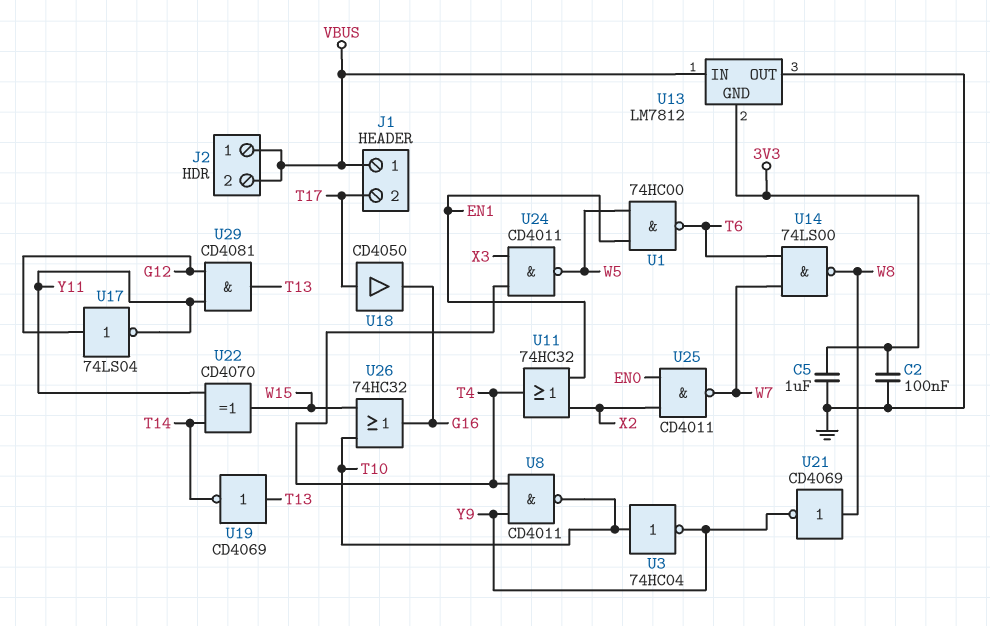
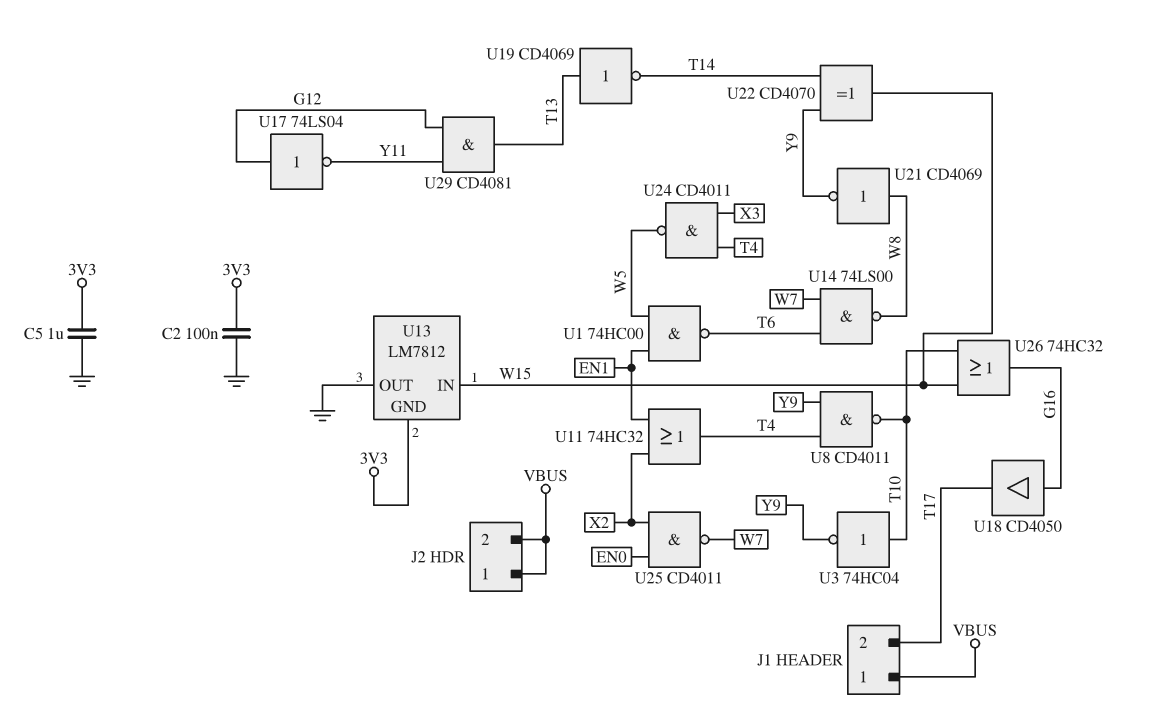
U13 pin IN: VBUS -> W15
U18: buffer CD4050 (in T17, out G16) -> buffer CD4050 (in G16, out T17)
U22: XOR CD4070 (in T14, in Y11, out W15) -> XOR CD4070 (in T14, in Y9, out W15)

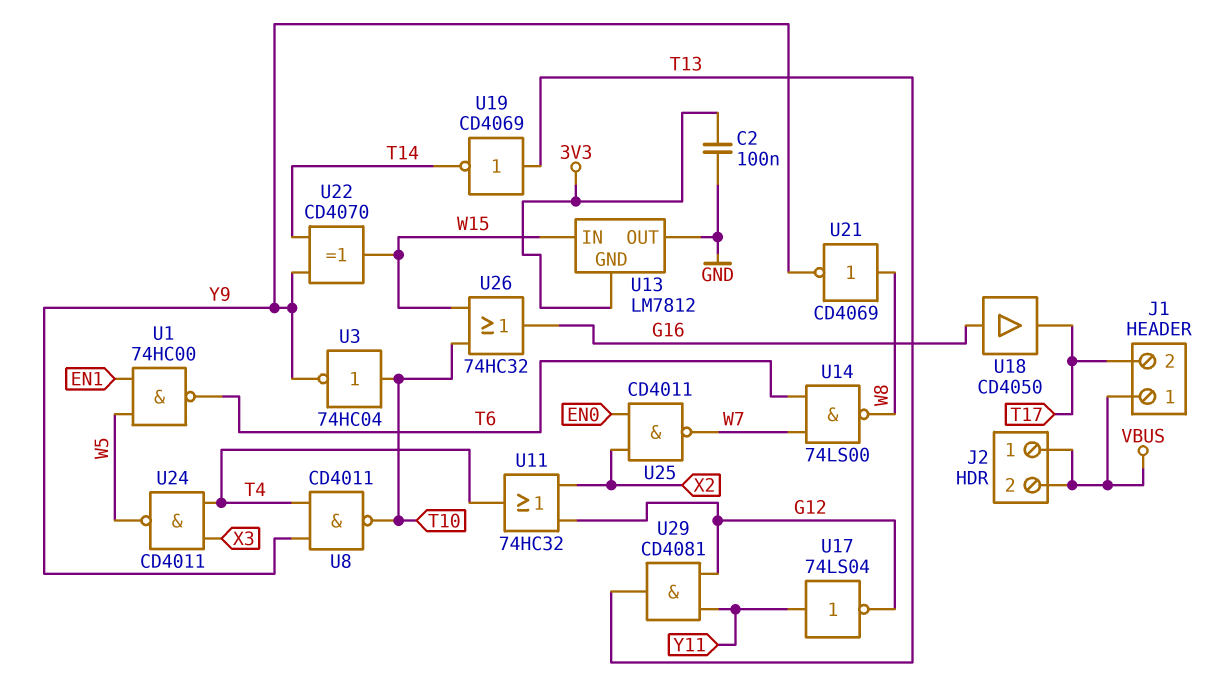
C5: 1uF (3V3, GND) -> none
U11: OR 74HC32 (in EN1, in X2, out T4) -> OR 74HC32 (in G12, in X2, out T4)
U17: NOT 74LS04 (in G12, out Y11) -> NOT 74LS04 (in Y11, out G12)

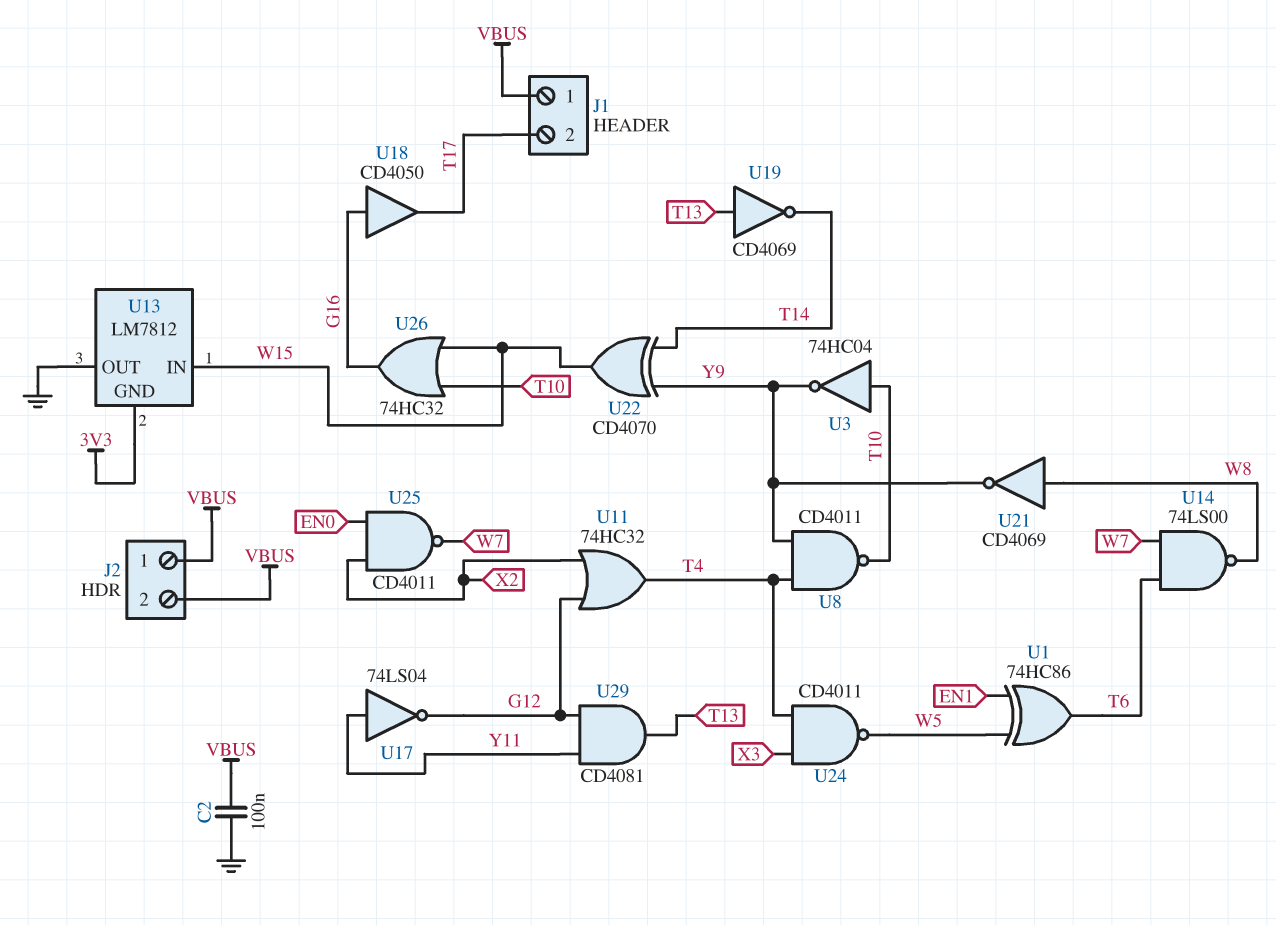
C2: 100nF (3V3, GND) -> 100nF (GND, VBUS)
U1: NAND 74HC00 (in EN1, in W5, out T6) -> XOR 74HC86 (in EN1, in W5, out T6)

